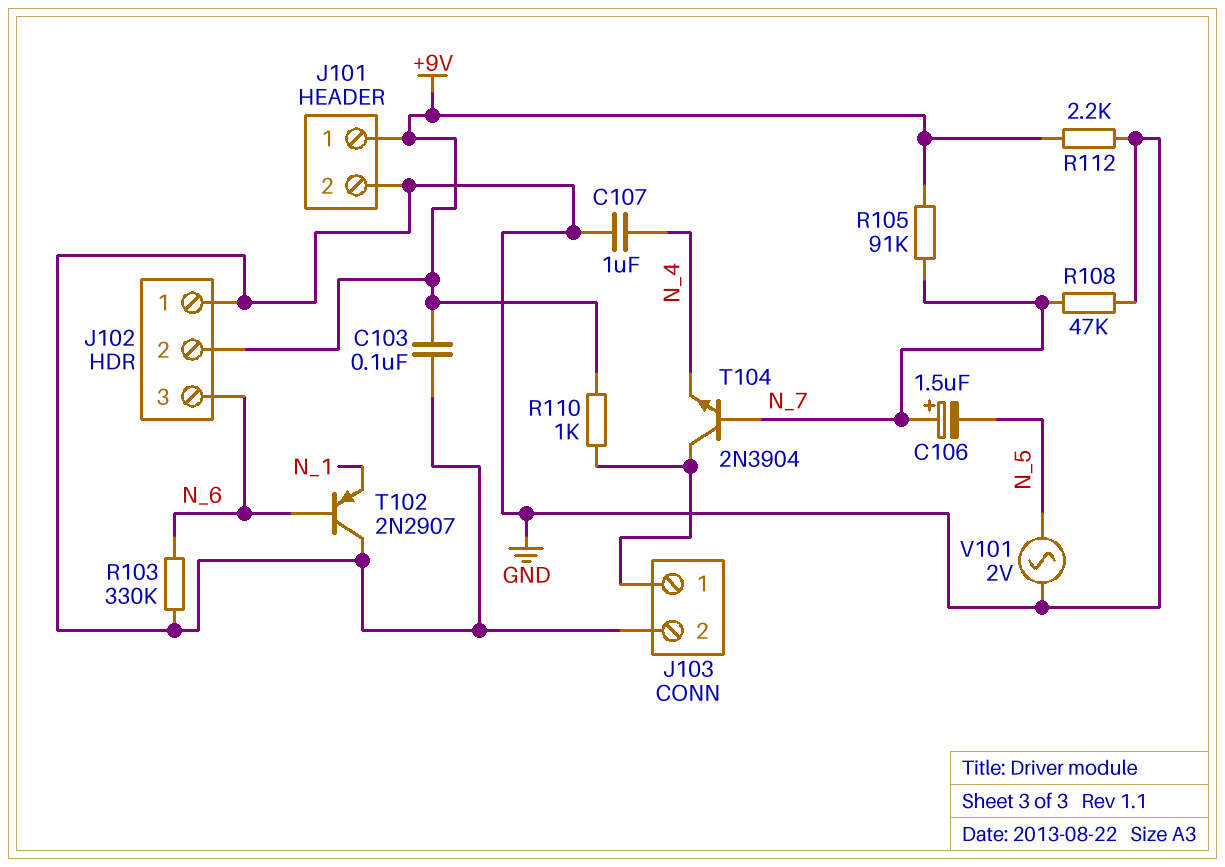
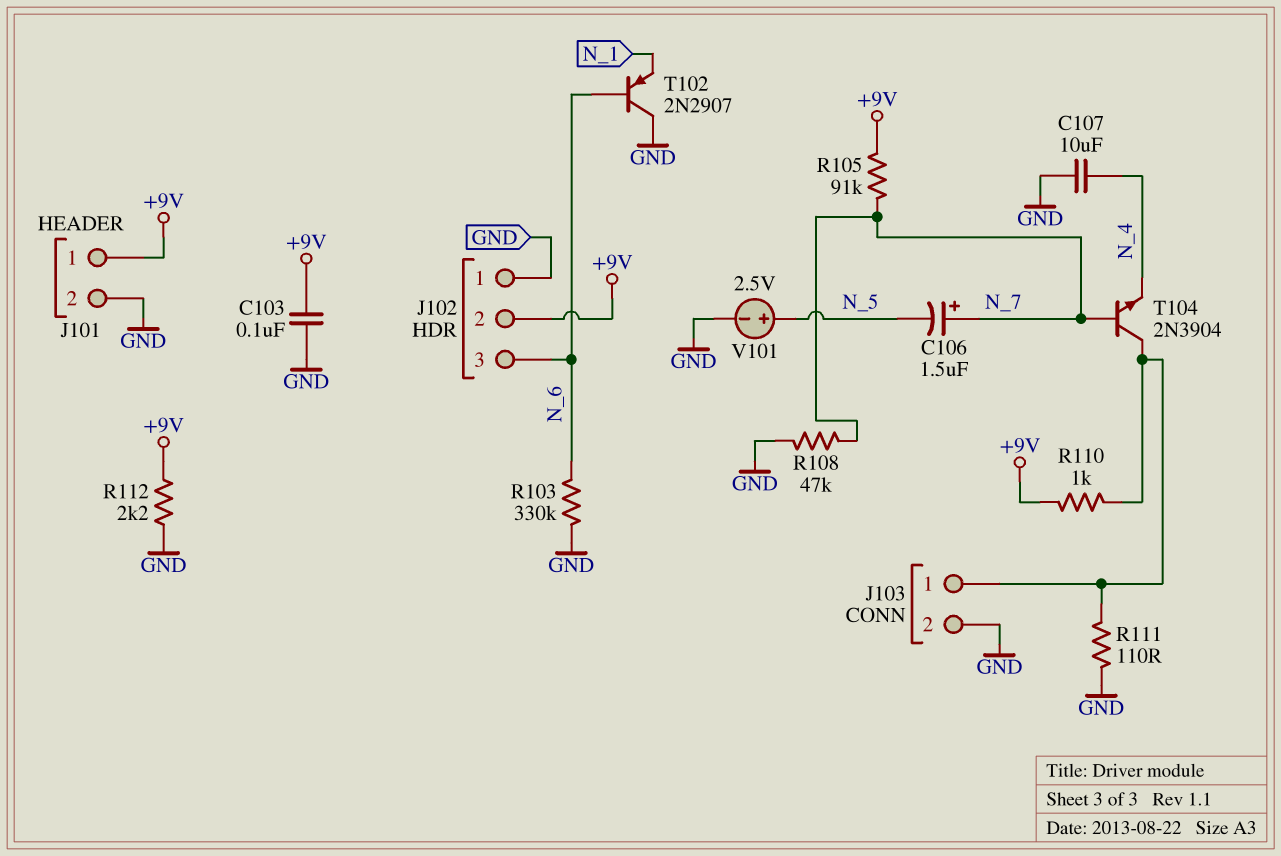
C107: 1uF (GND, N_4) -> 10uF (GND, N_4)
R111: none -> 110 (GND, J103/1)
V101: AC 2V (GND, N_5) -> 2.5V (plus N_5, minus GND)

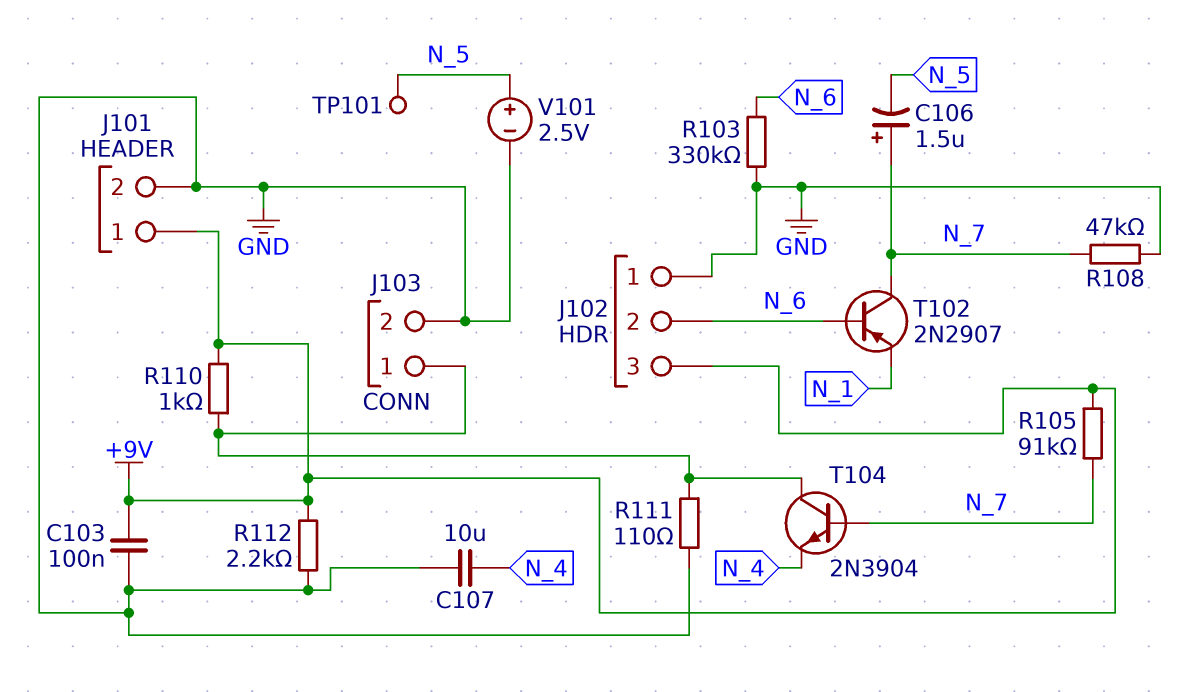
J102 pin 2: +9V -> N_6
J102 pin 3: N_6 -> +9V
T102: PNP 2N2907 (B N_6, C GND, E N_1) -> PNP 2N2907 (B N_6, C N_7, E N_1)
TP101: none -> test point (N_5)

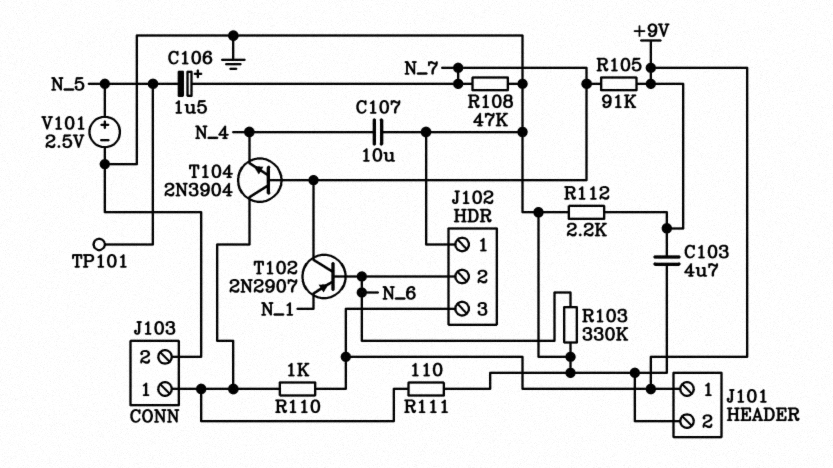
C103: 100nF (+9V, GND) -> 4.7uF (+9V, GND)

